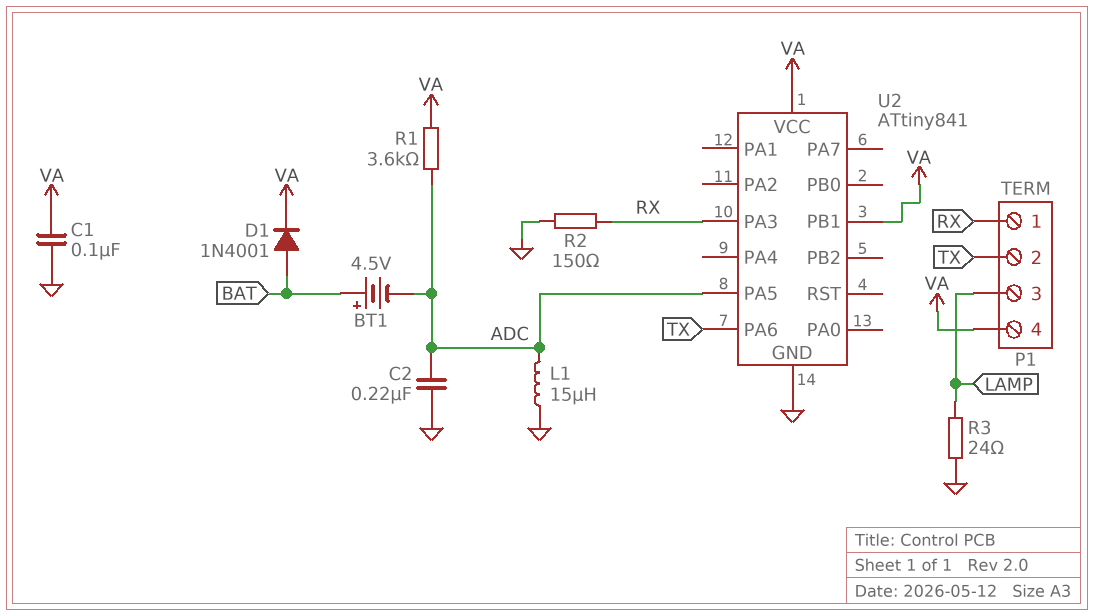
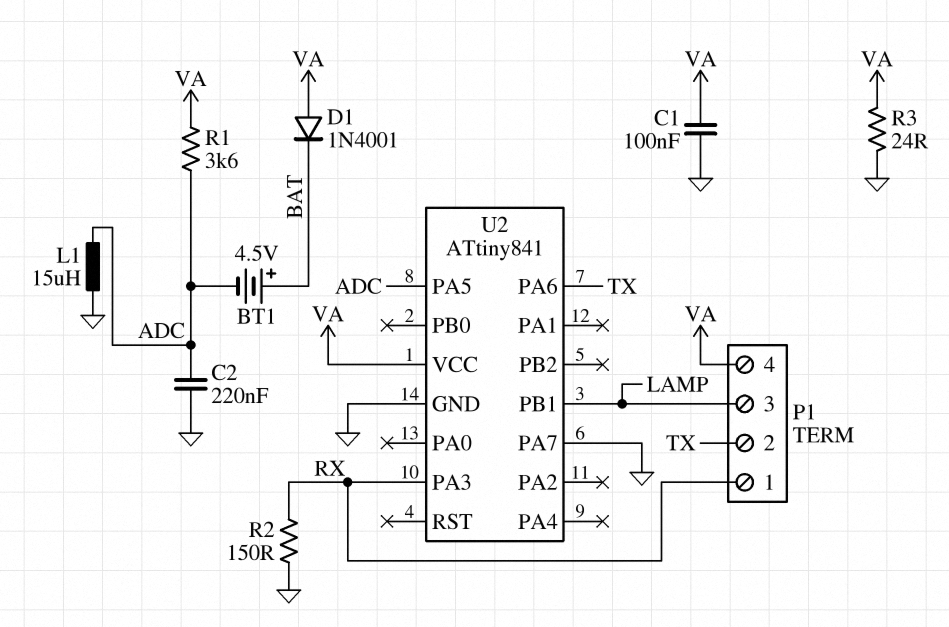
D1: diode 1N4001 (A BAT, K VA) -> diode 1N4001 (A VA, K BAT)
R3: 24 (GND, LAMP) -> 24 (GND, VA)
U2 pin PA7: none -> GND
U2 pin PB1: VA -> LAMP

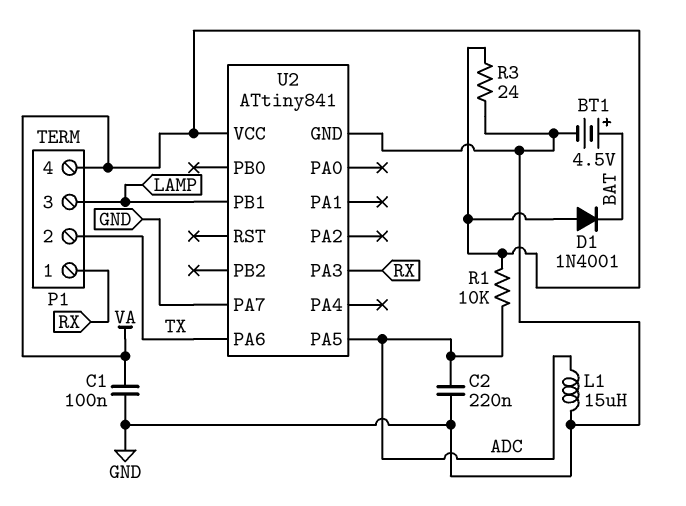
BT1: 4.5V (plus BAT, minus ADC) -> 4.5V (plus BAT, minus GND)
R1: 3.6k (ADC, VA) -> 10k (ADC, VA)
R2: 150 (GND, RX) -> none

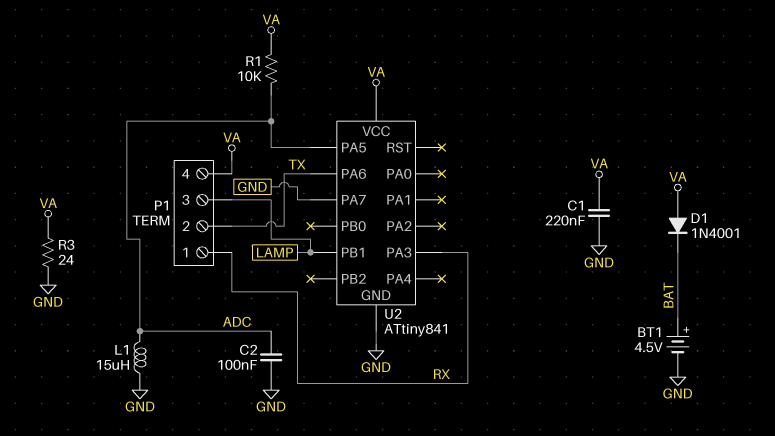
C1: 100nF (GND, VA) -> 220nF (GND, VA)
C2: 220nF (ADC, GND) -> 100nF (ADC, GND)

